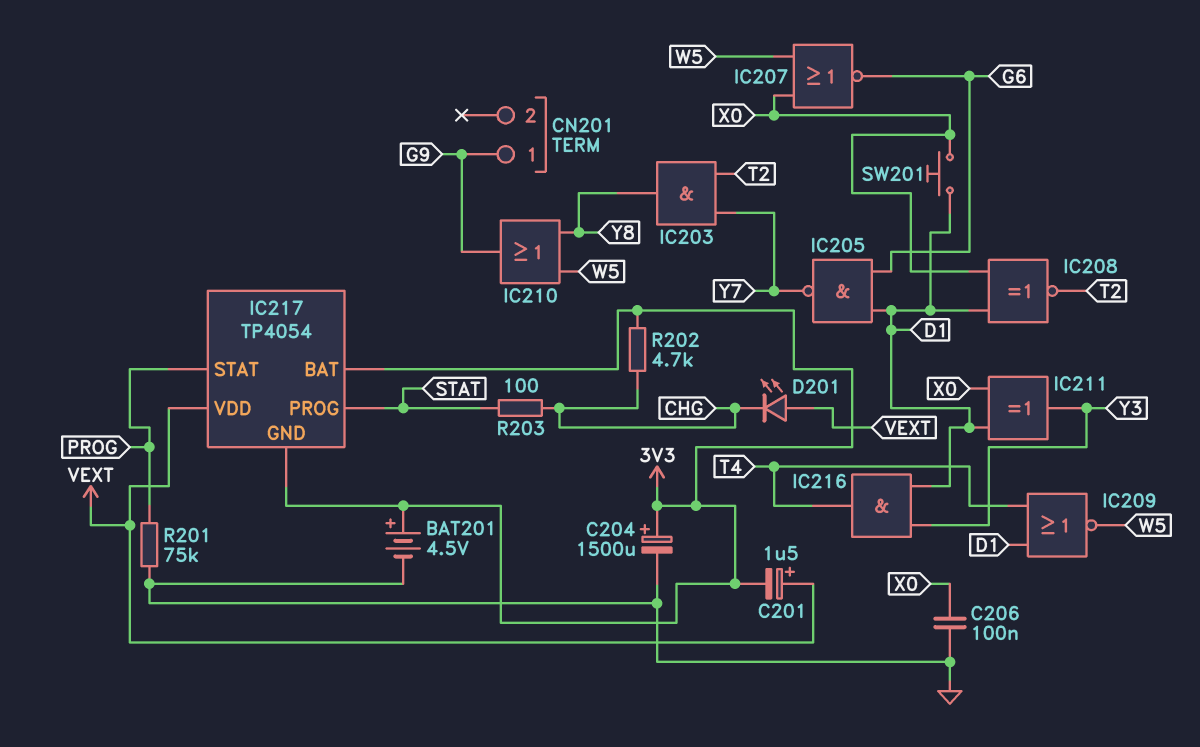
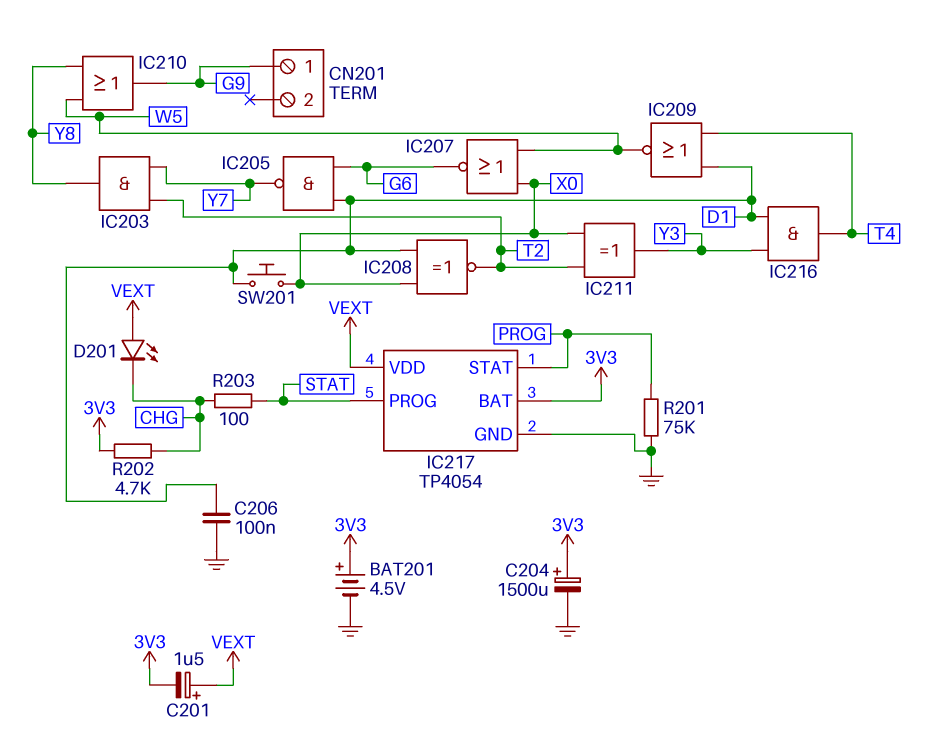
C206: 100nF (GND, X0) -> 100nF (D1, GND)
IC211: XOR (in D1, in X0, out Y3) -> XOR (in T2, in X0, out Y3)
IC217 pin GND: 3V3 -> GND

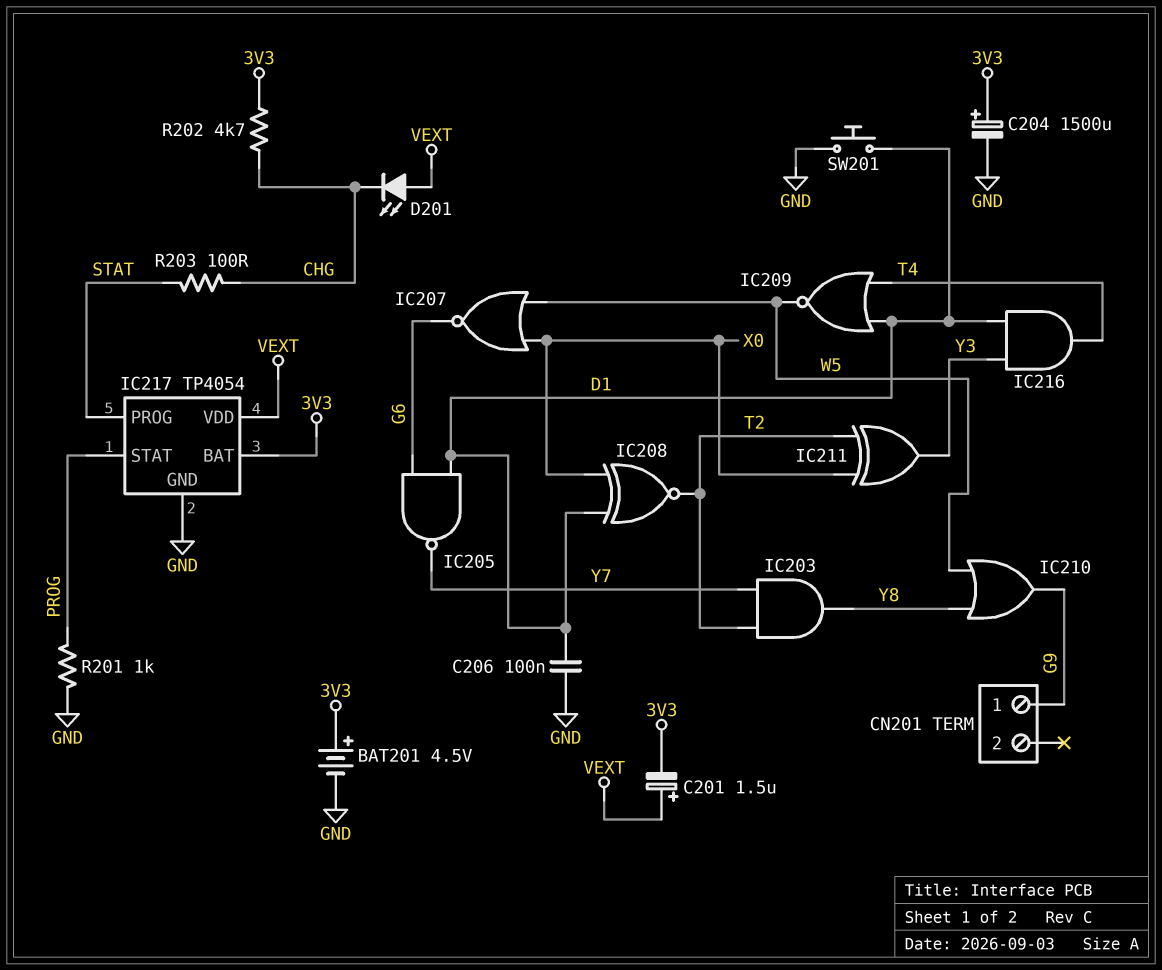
R201: 75k (GND, PROG) -> 1k (GND, PROG)
SW201: button (D1, X0) -> button (D1, GND)

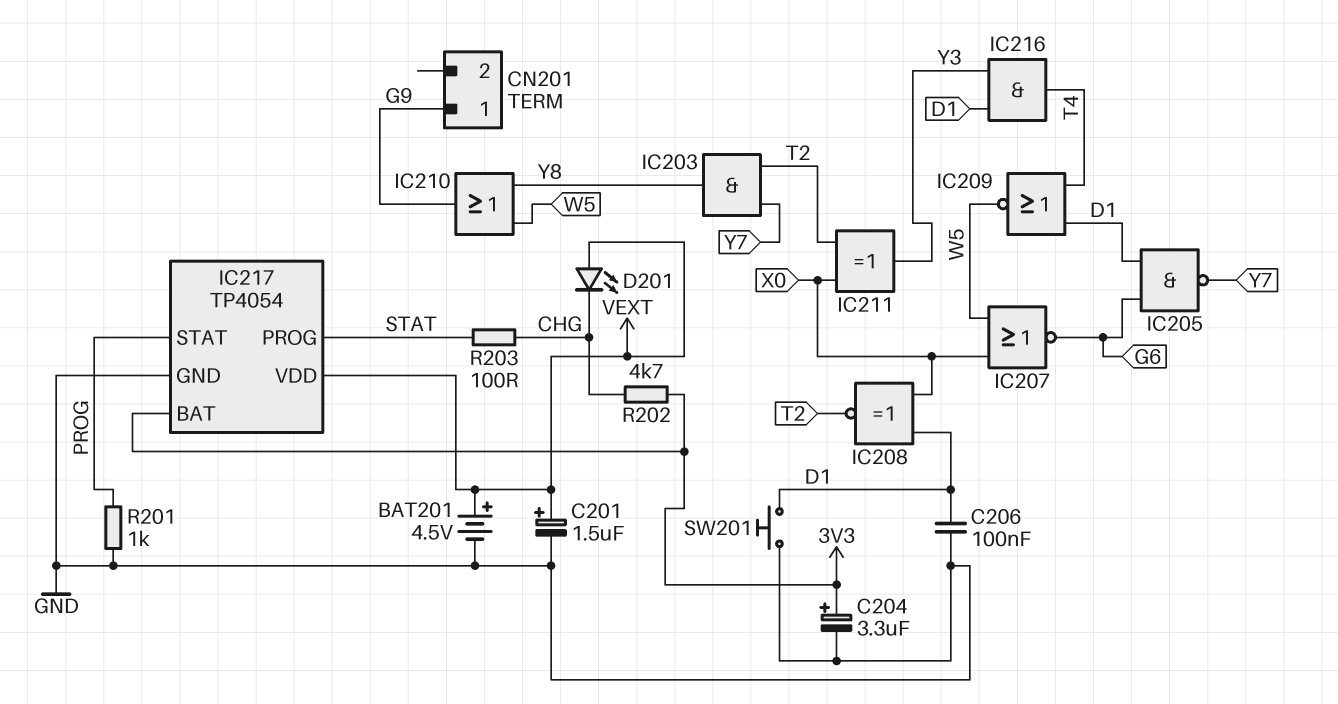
BAT201: 4.5V (plus 3V3, minus GND) -> 4.5V (plus VEXT, minus GND)
C201: 1.5uF (plus VEXT, minus 3V3) -> 1.5uF (plus VEXT, minus GND)
C204: 1500uF (plus 3V3, minus GND) -> 3.3uF (plus 3V3, minus GND)

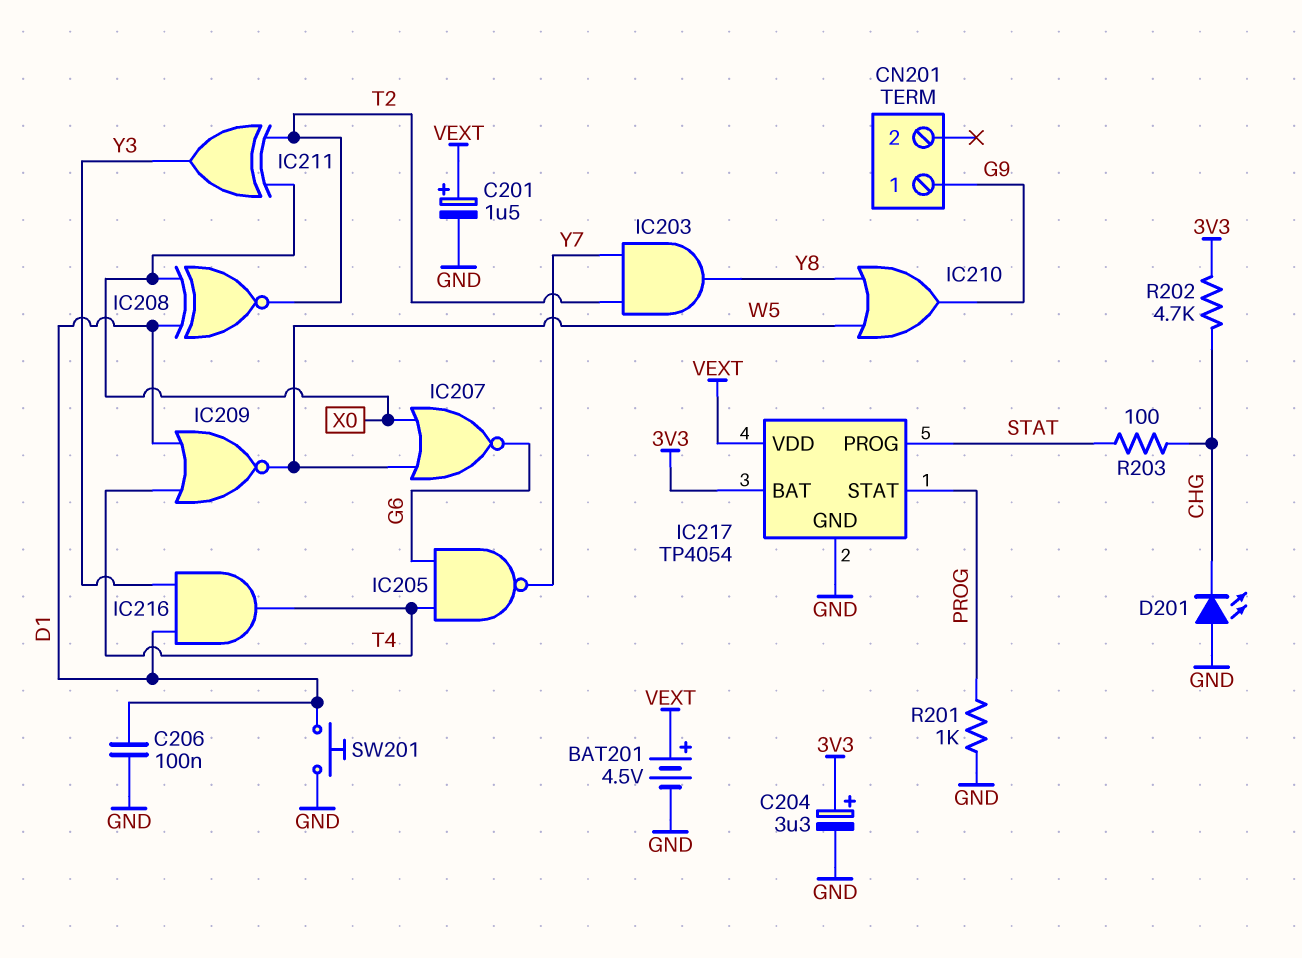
D201: LED (A VEXT, K CHG) -> LED (A GND, K CHG)
IC205: NAND (in D1, in G6, out Y7) -> NAND (in G6, in T4, out Y7)

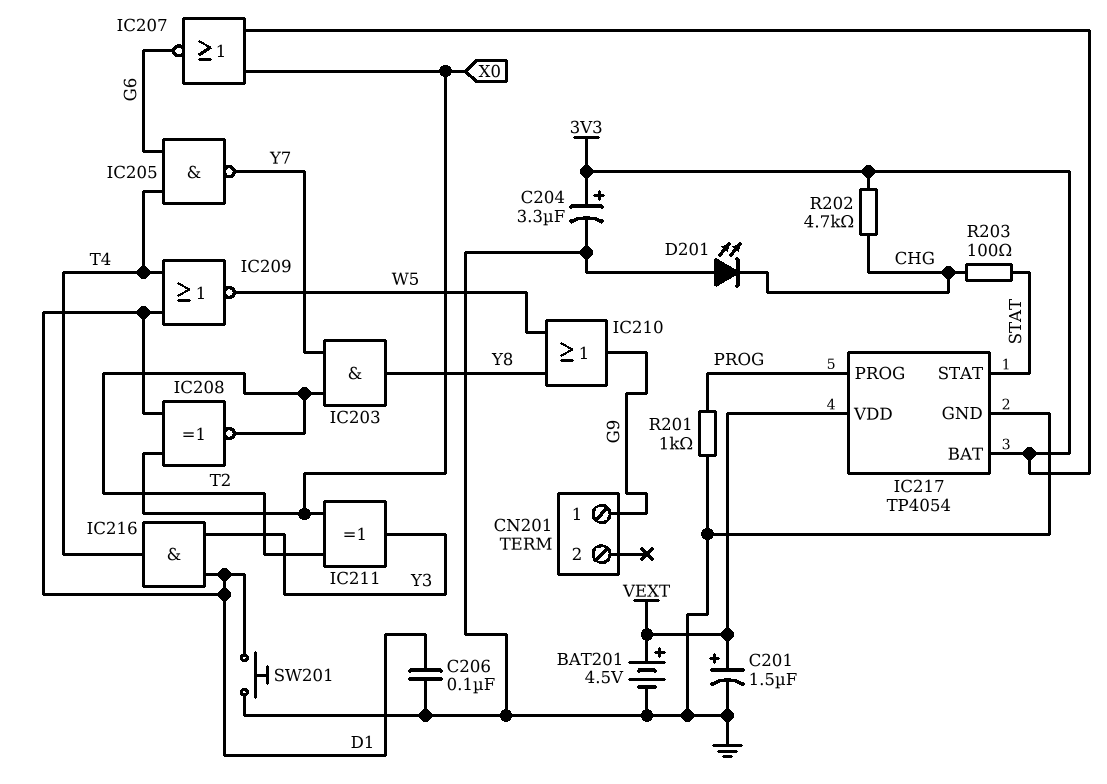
IC207: NOR (in W5, in X0, out G6) -> NOR (in 3V3, in X0, out G6)
IC217 pin PROG: STAT -> PROG
IC217 pin STAT: PROG -> STAT

